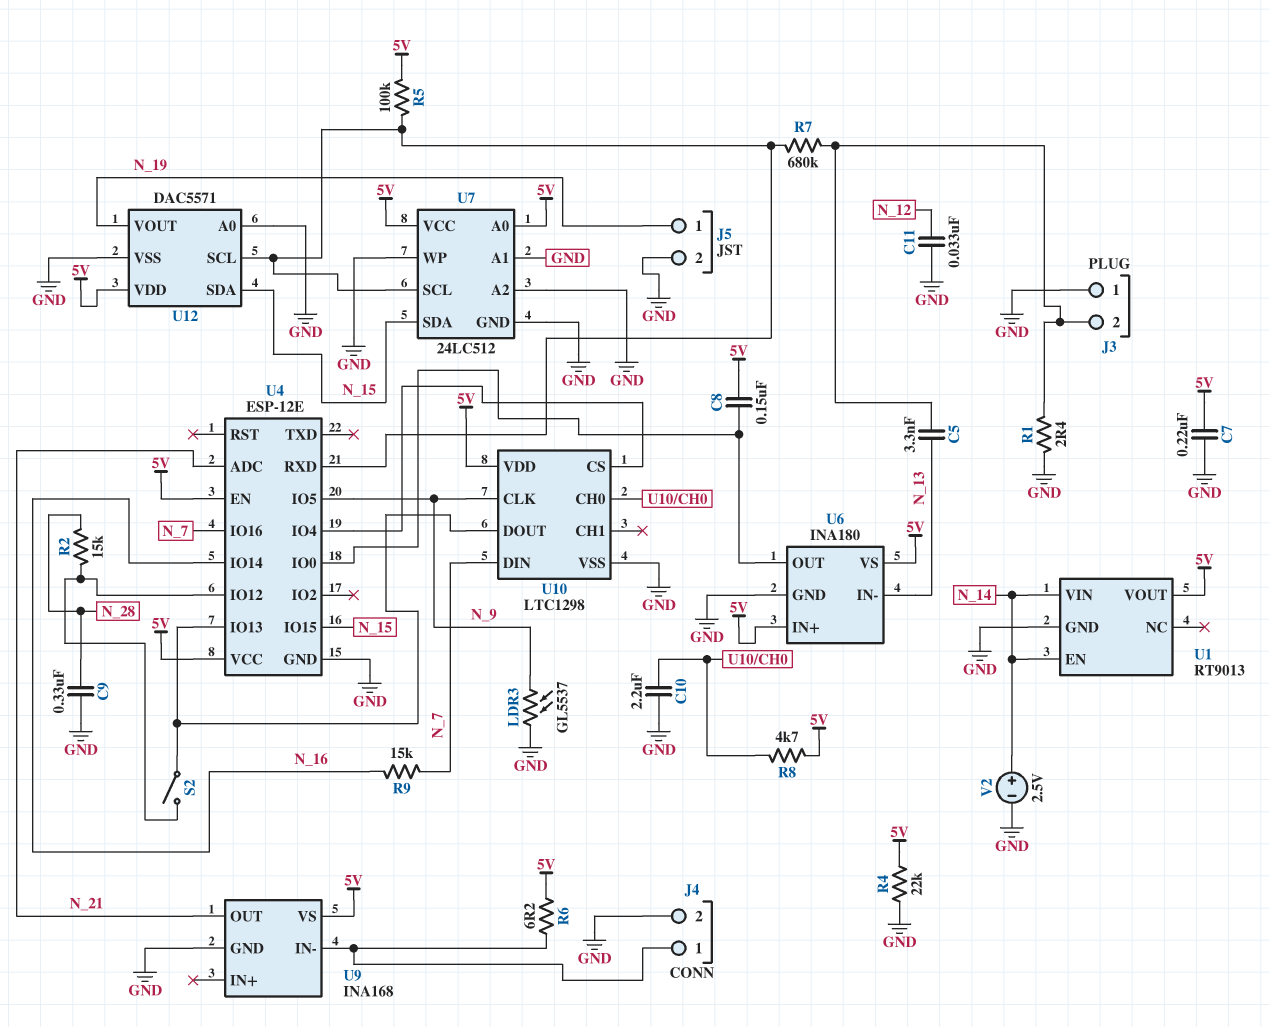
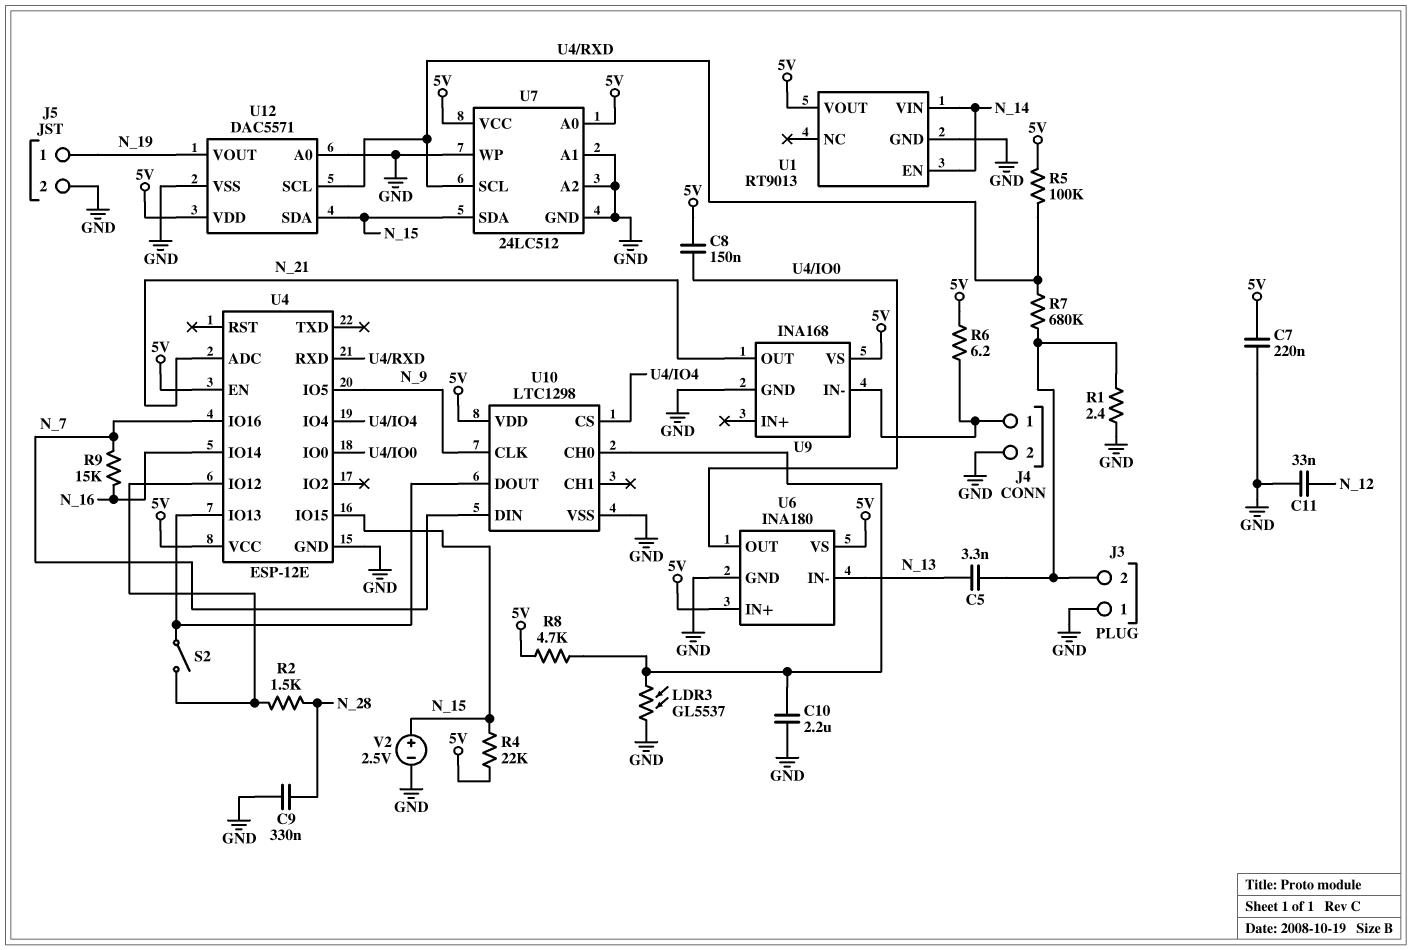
LDR3: GL5537 (GND, N_9) -> GL5537 (GND, U10/CH0)
R2: 15k (N_28, U4/IO12) -> 1.5k (N_28, U4/IO12)
R4: 22k (5V, GND) -> 22k (5V, N_15)
V2: 2.5V (plus N_14, minus GND) -> 2.5V (plus N_15, minus GND)

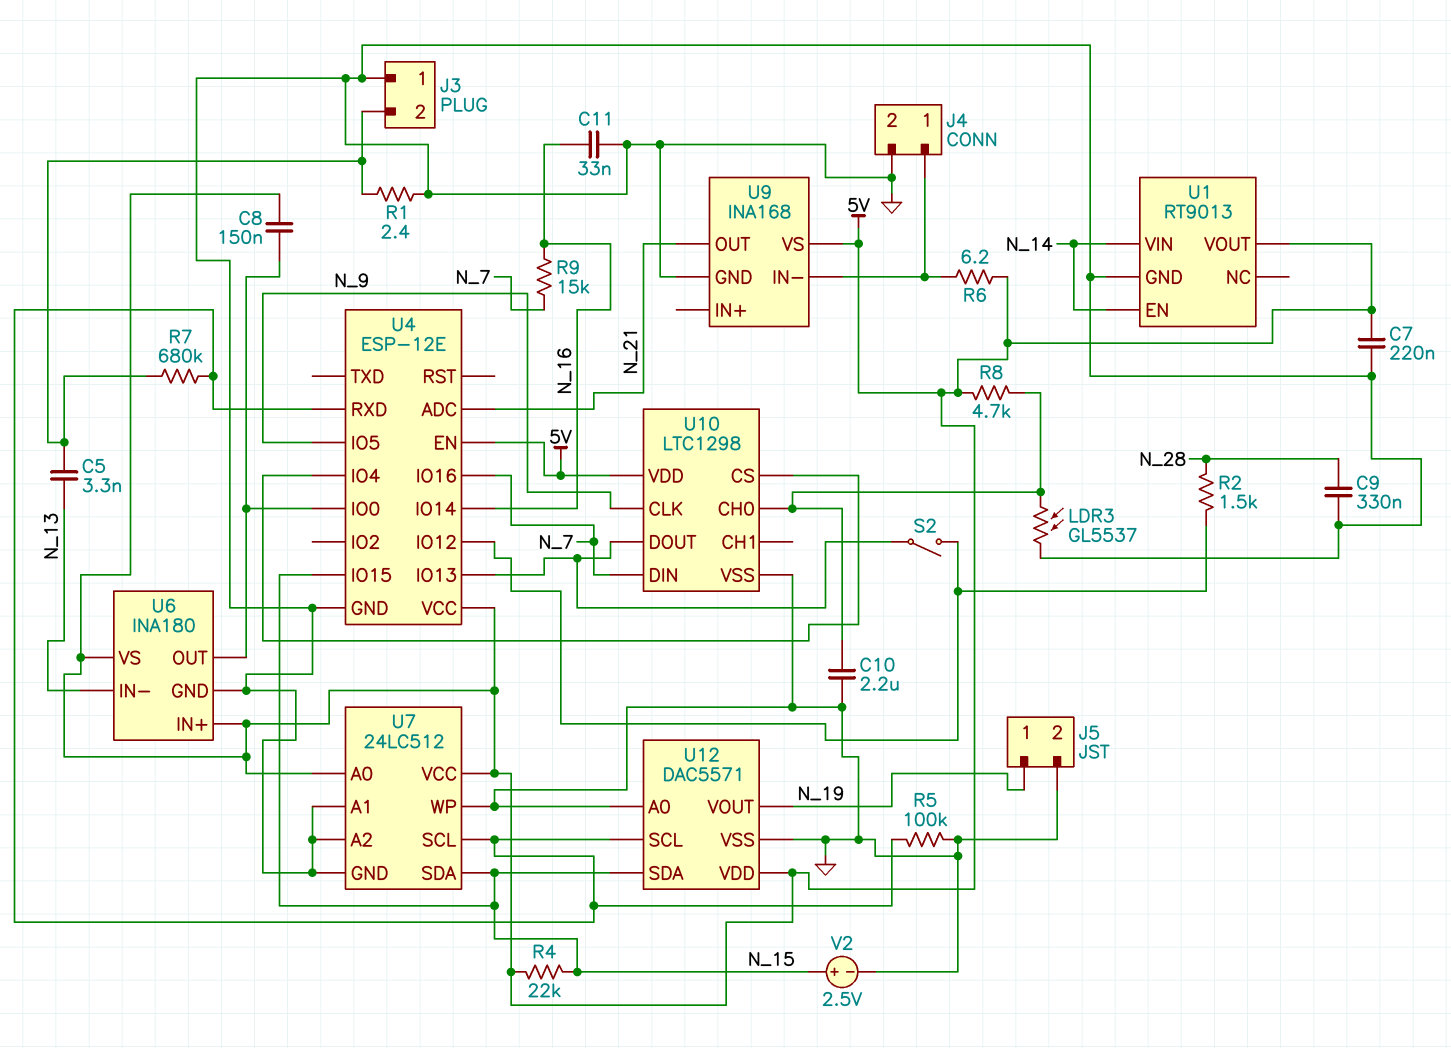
C11: 33nF (GND, N_12) -> 33nF (GND, N_16)
R5: 100k (5V, U4/RXD) -> 100k (GND, U4/RXD)

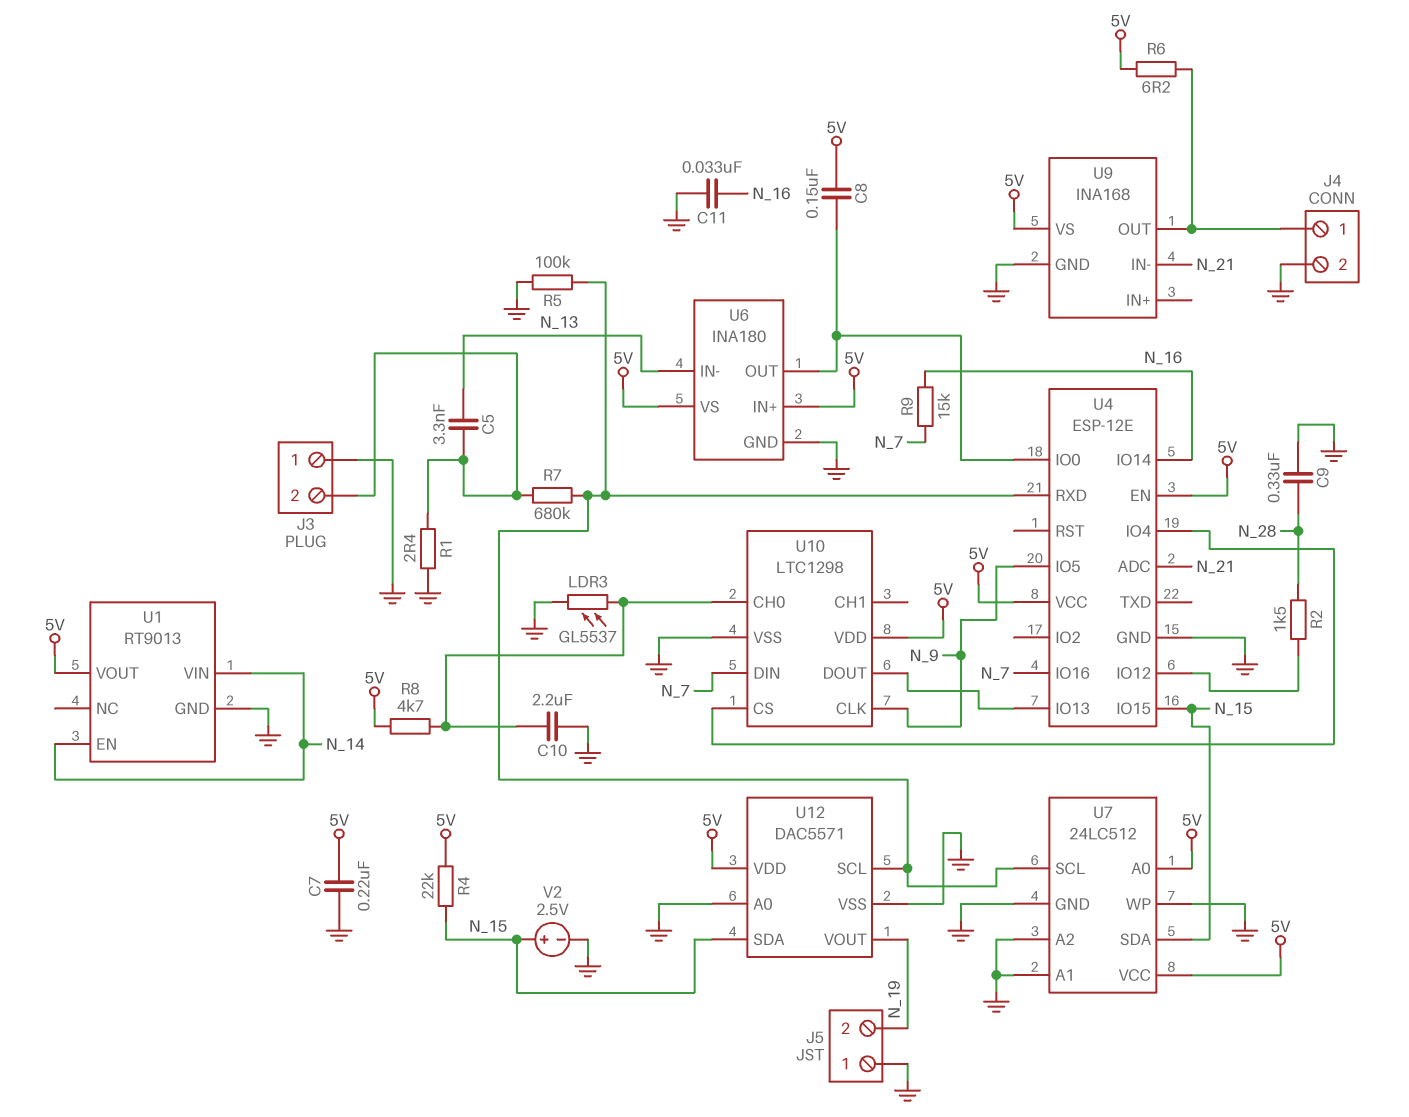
J5 pin 1: N_19 -> GND
J5 pin 2: GND -> N_19
S2: switch (U4/IO12, U4/IO13) -> none
U9 pin IN-: J4/1 -> N_21
U9 pin OUT: N_21 -> J4/1

